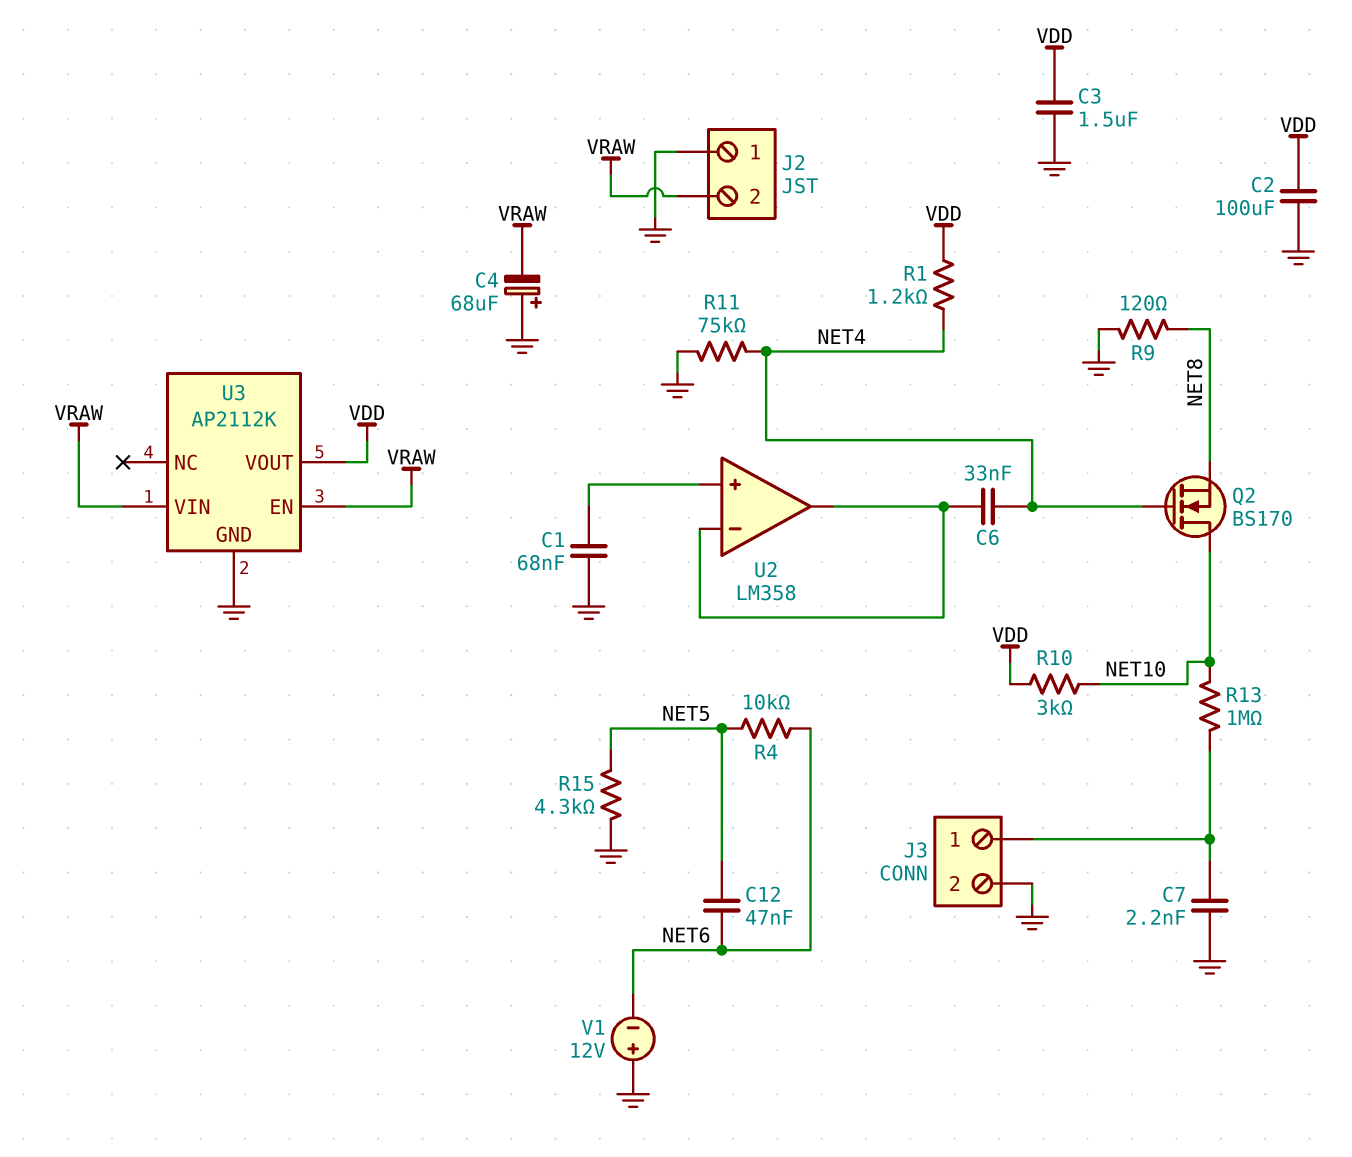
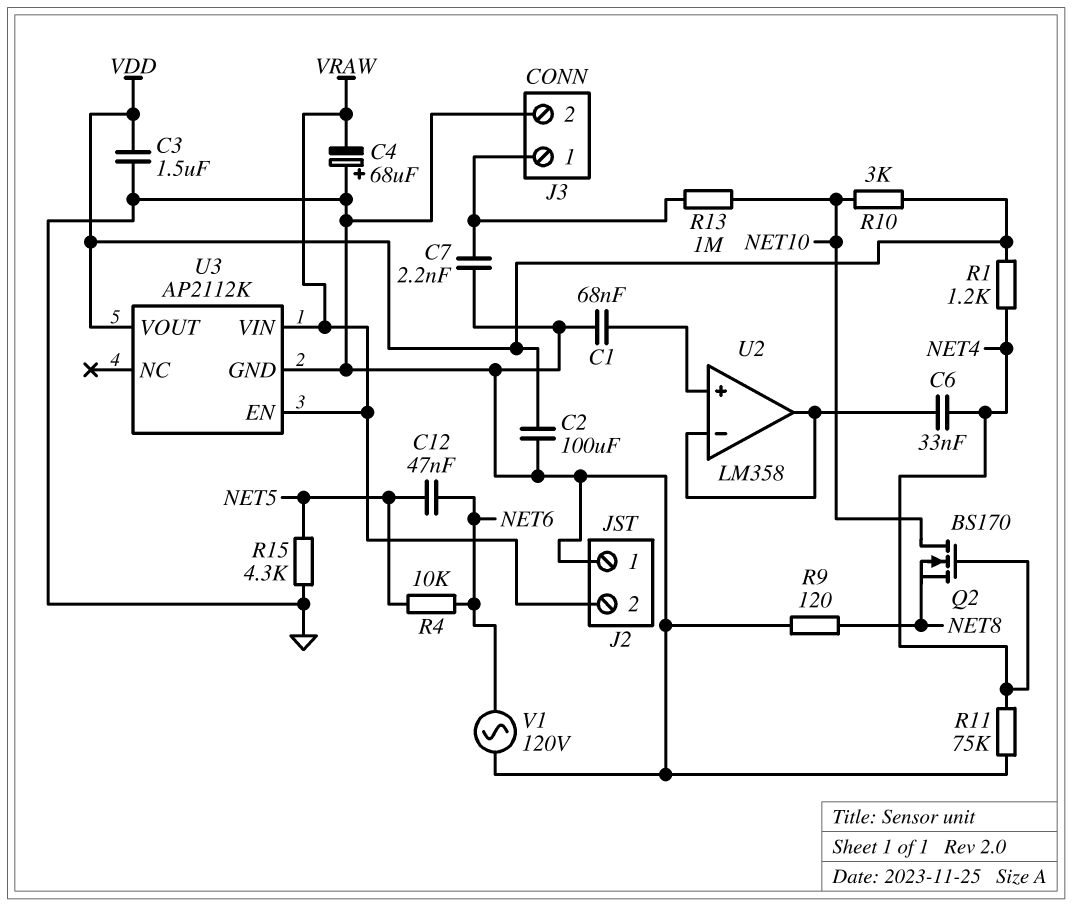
V1: 12V (plus GND, minus NET6) -> AC 120V (GND, NET6)

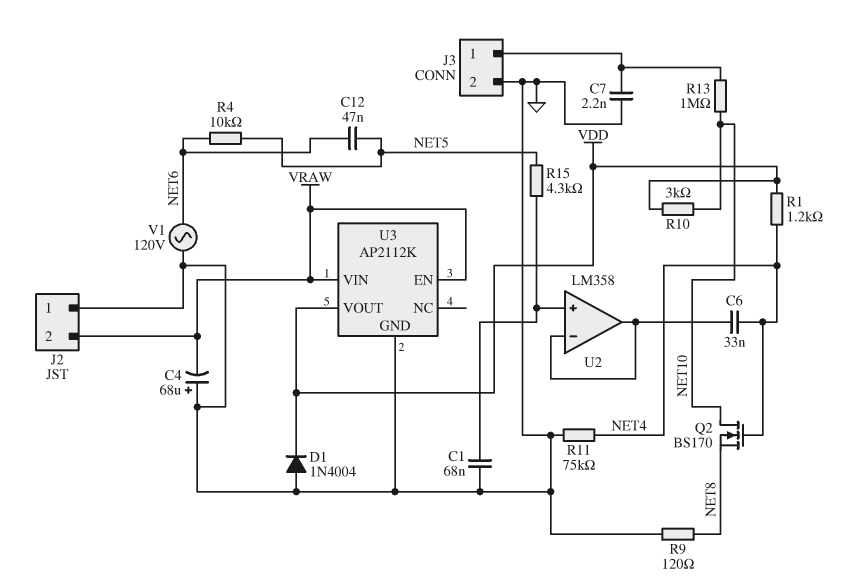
C2: 100uF (GND, VDD) -> none
C3: 1.5uF (GND, VDD) -> none
D1: none -> diode 1N4004 (A GND, K VDD)
R15: 4.3k (GND, NET5) -> 4.3k (NET5, U2/in+)

